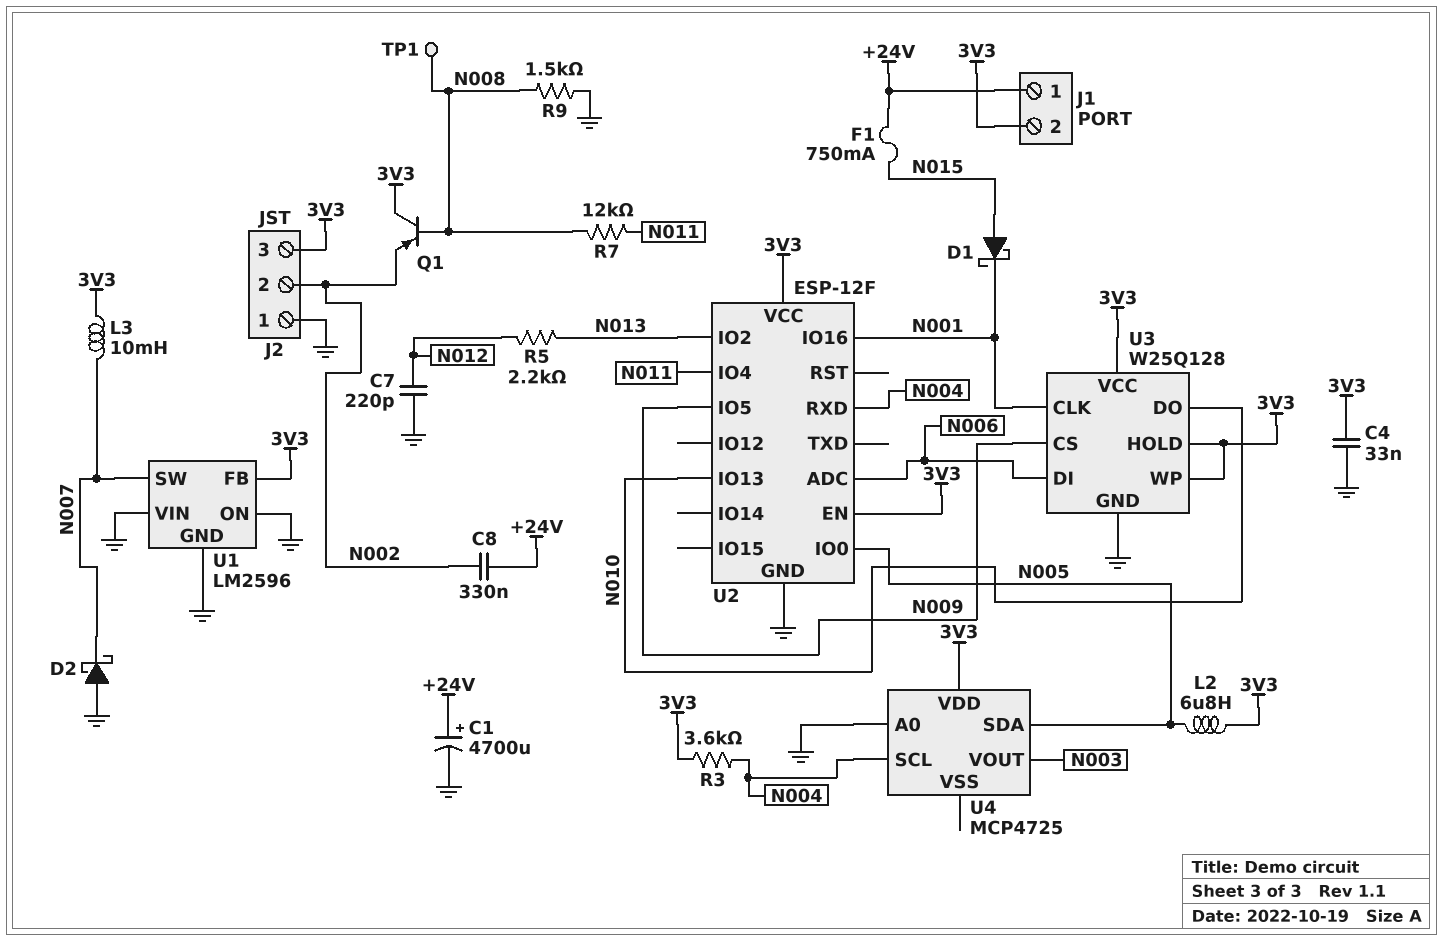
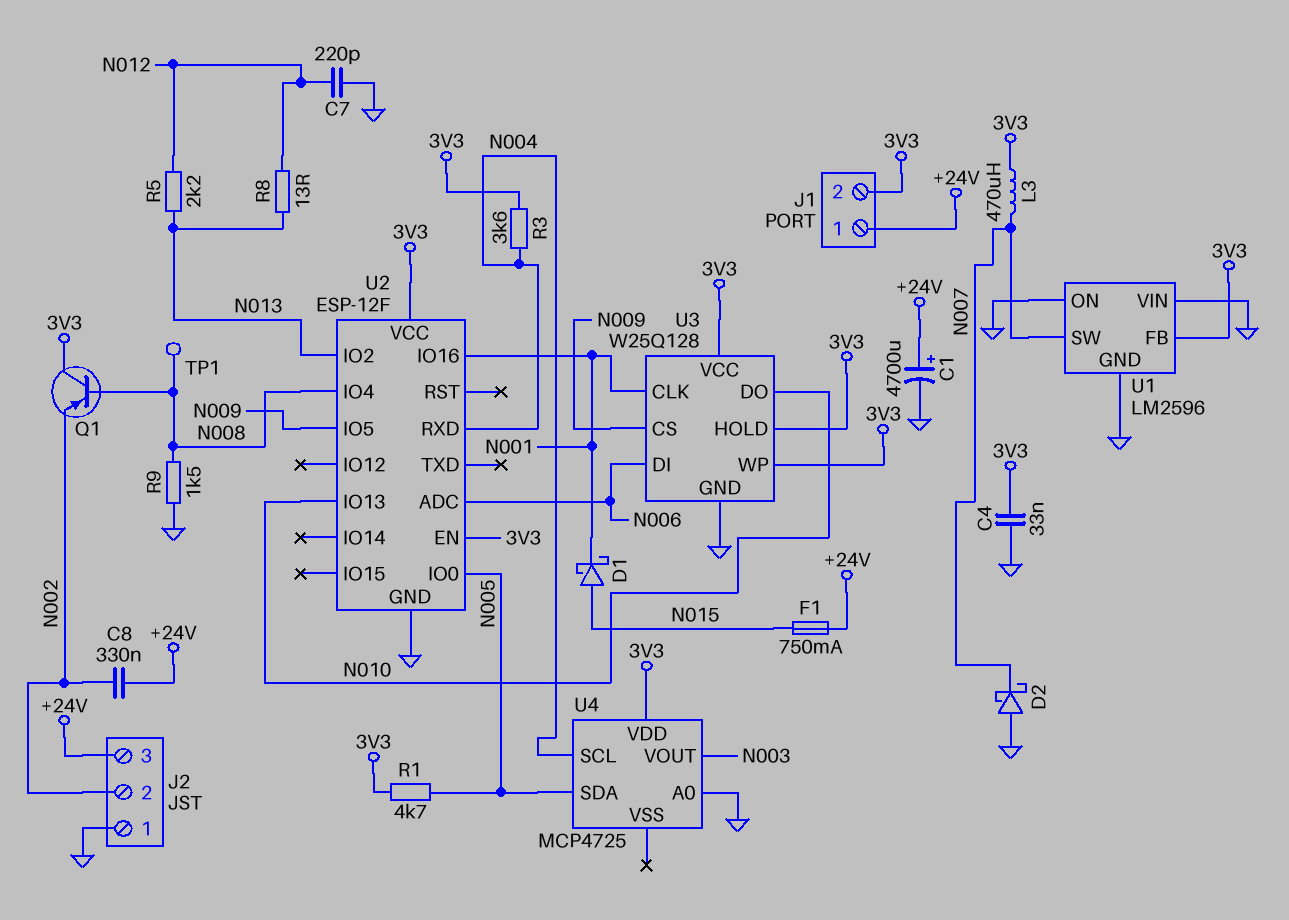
J2 pin 3: 3V3 -> +24V
L2: 6.8uH (3V3, N005) -> none
L3: 10mH (3V3, N007) -> 470uH (3V3, N007)
R1: none -> 4.7k (3V3, N005)
R7: 12k (N008, N011) -> none
R8: none -> 13 (N012, N013)
U2 pin IO4: N011 -> N008

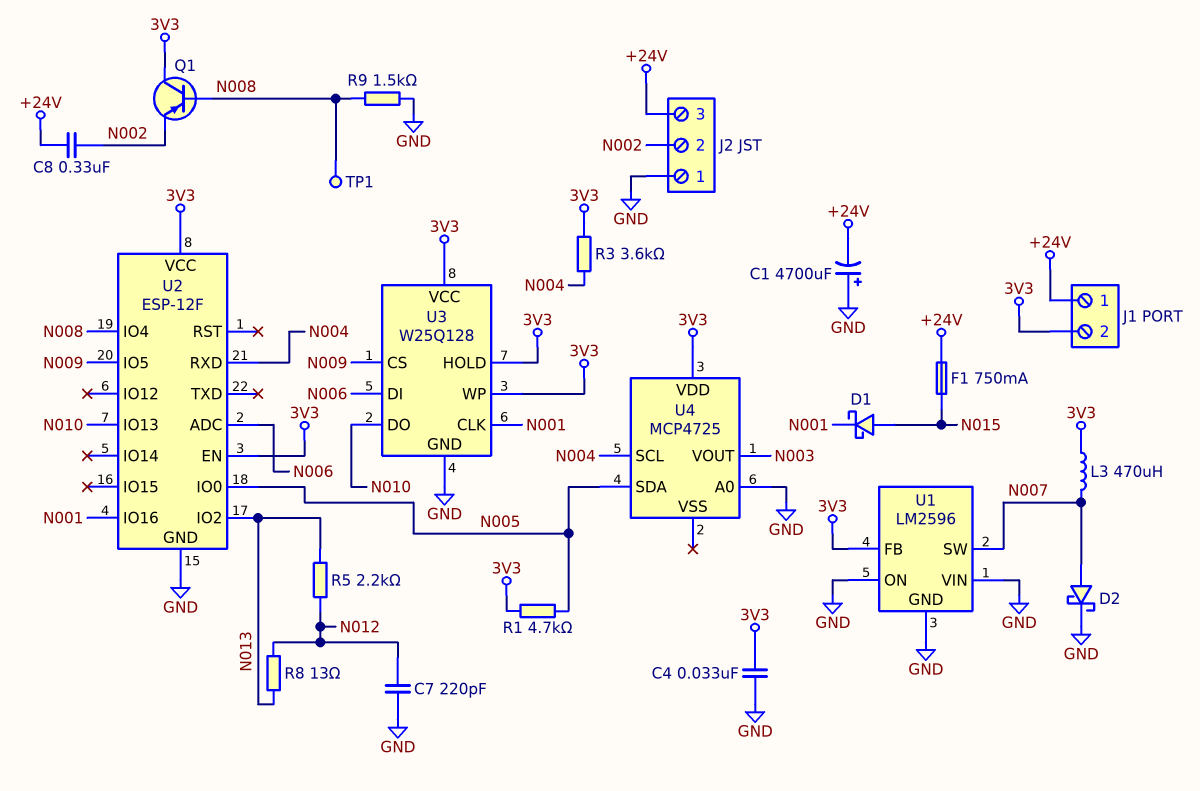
C1: 4700uF (plus +24V, minus GND) -> 4700uF (plus GND, minus +24V)
D2: schottky (A GND, K N007) -> schottky (A N007, K GND)

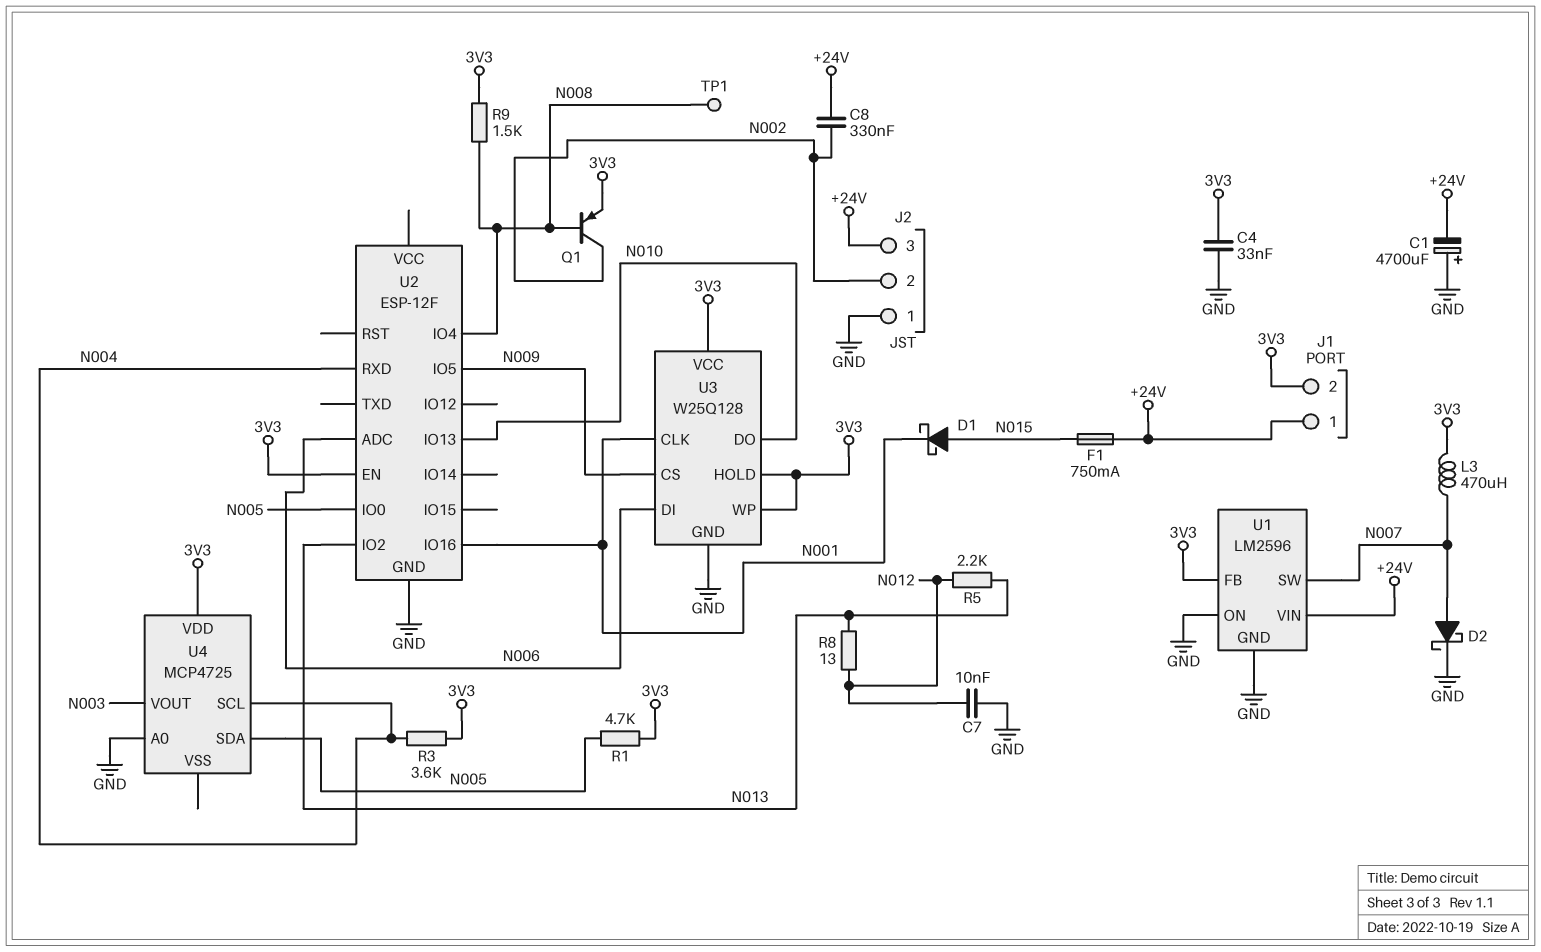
C7: 220pF (GND, N012) -> 10nF (GND, N012)
Q1: PNP (B N008, C 3V3, E N002) -> PNP (B N008, C N002, E 3V3)
R9: 1.5k (GND, N008) -> 1.5k (3V3, N008)
U1 pin VIN: GND -> +24V
U2 pin VCC: 3V3 -> none

